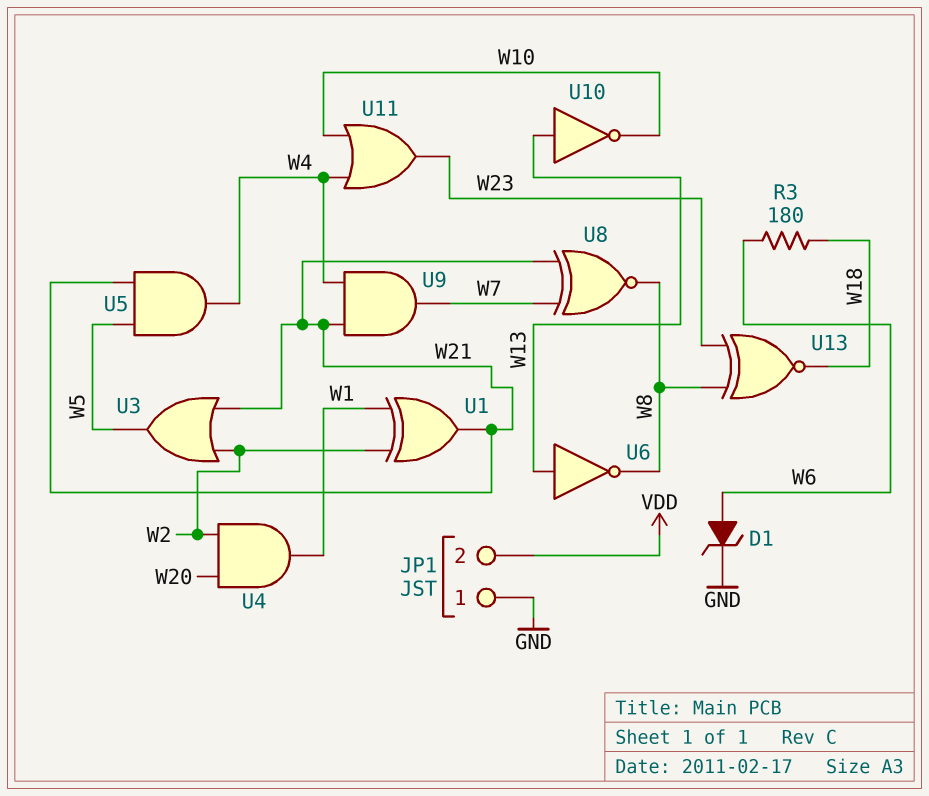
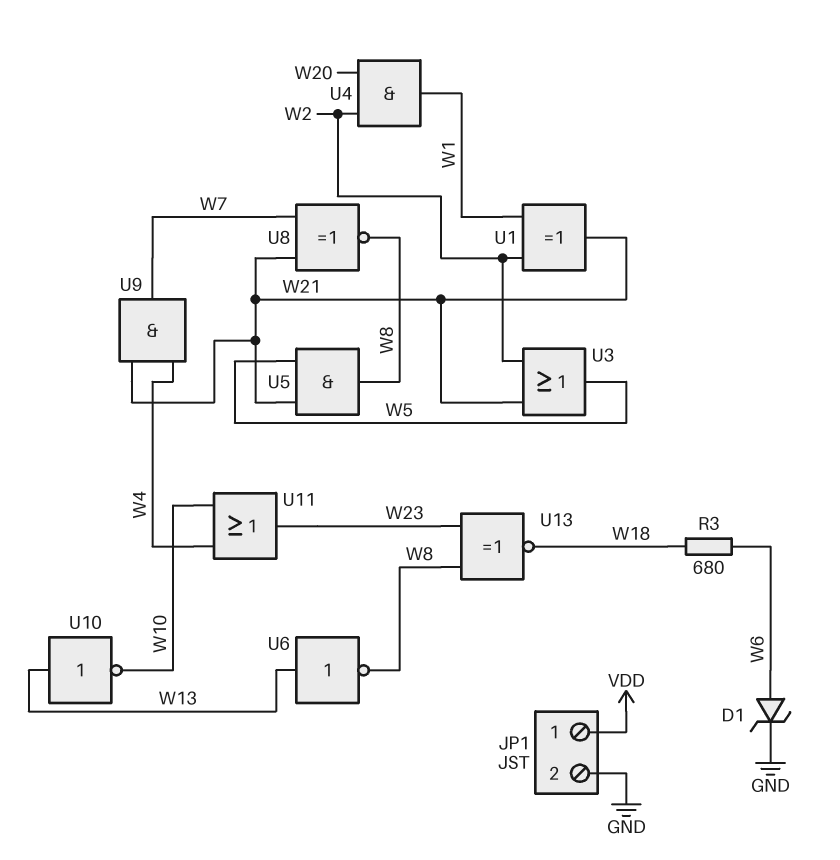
JP1 pin 1: GND -> VDD
JP1 pin 2: VDD -> GND
R3: 180 (W6, W18) -> 680 (W6, W18)
U5: AND (in W5, in W21, out W4) -> AND (in W5, in W21, out W8)

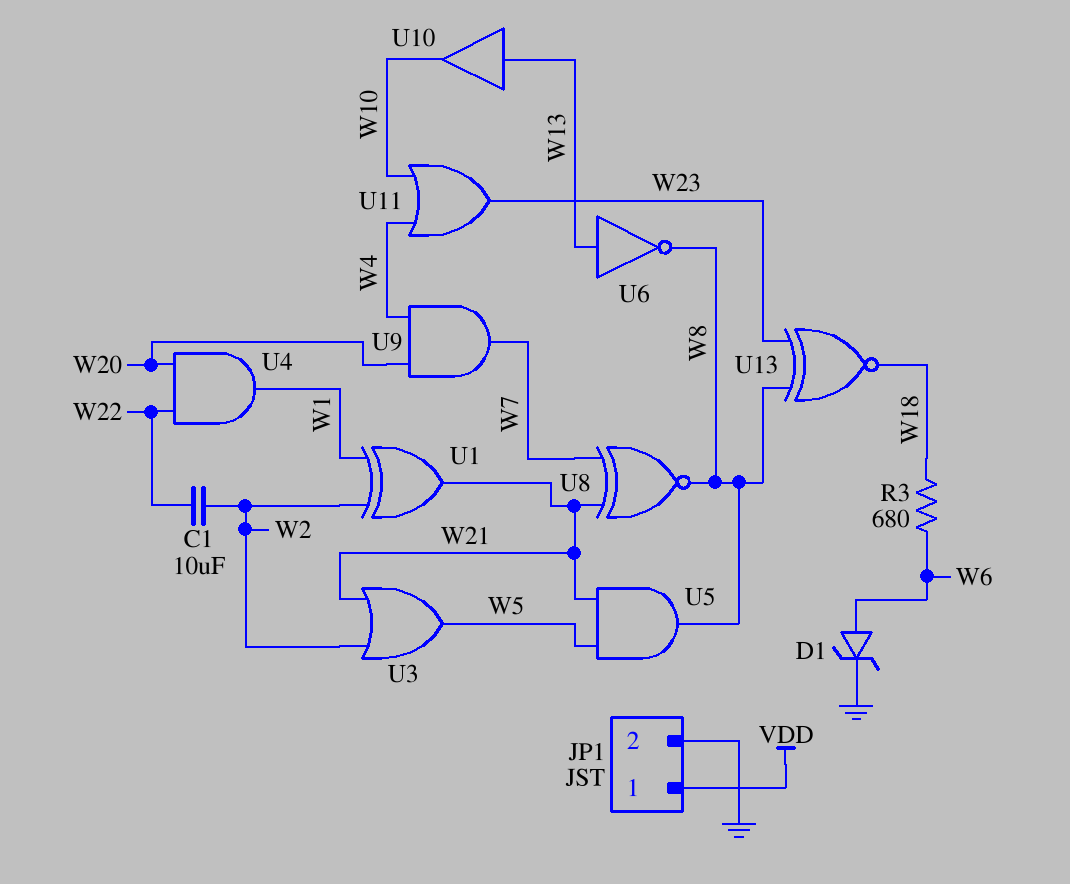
C1: none -> 10uF (W2, W22)
U4: AND (in W2, in W20, out W1) -> AND (in W20, in W22, out W1)
U9: AND (in W4, in W21, out W7) -> AND (in W4, in W20, out W7)
U10: NOT (in W13, out W10) -> buffer (in W13, out W10)

